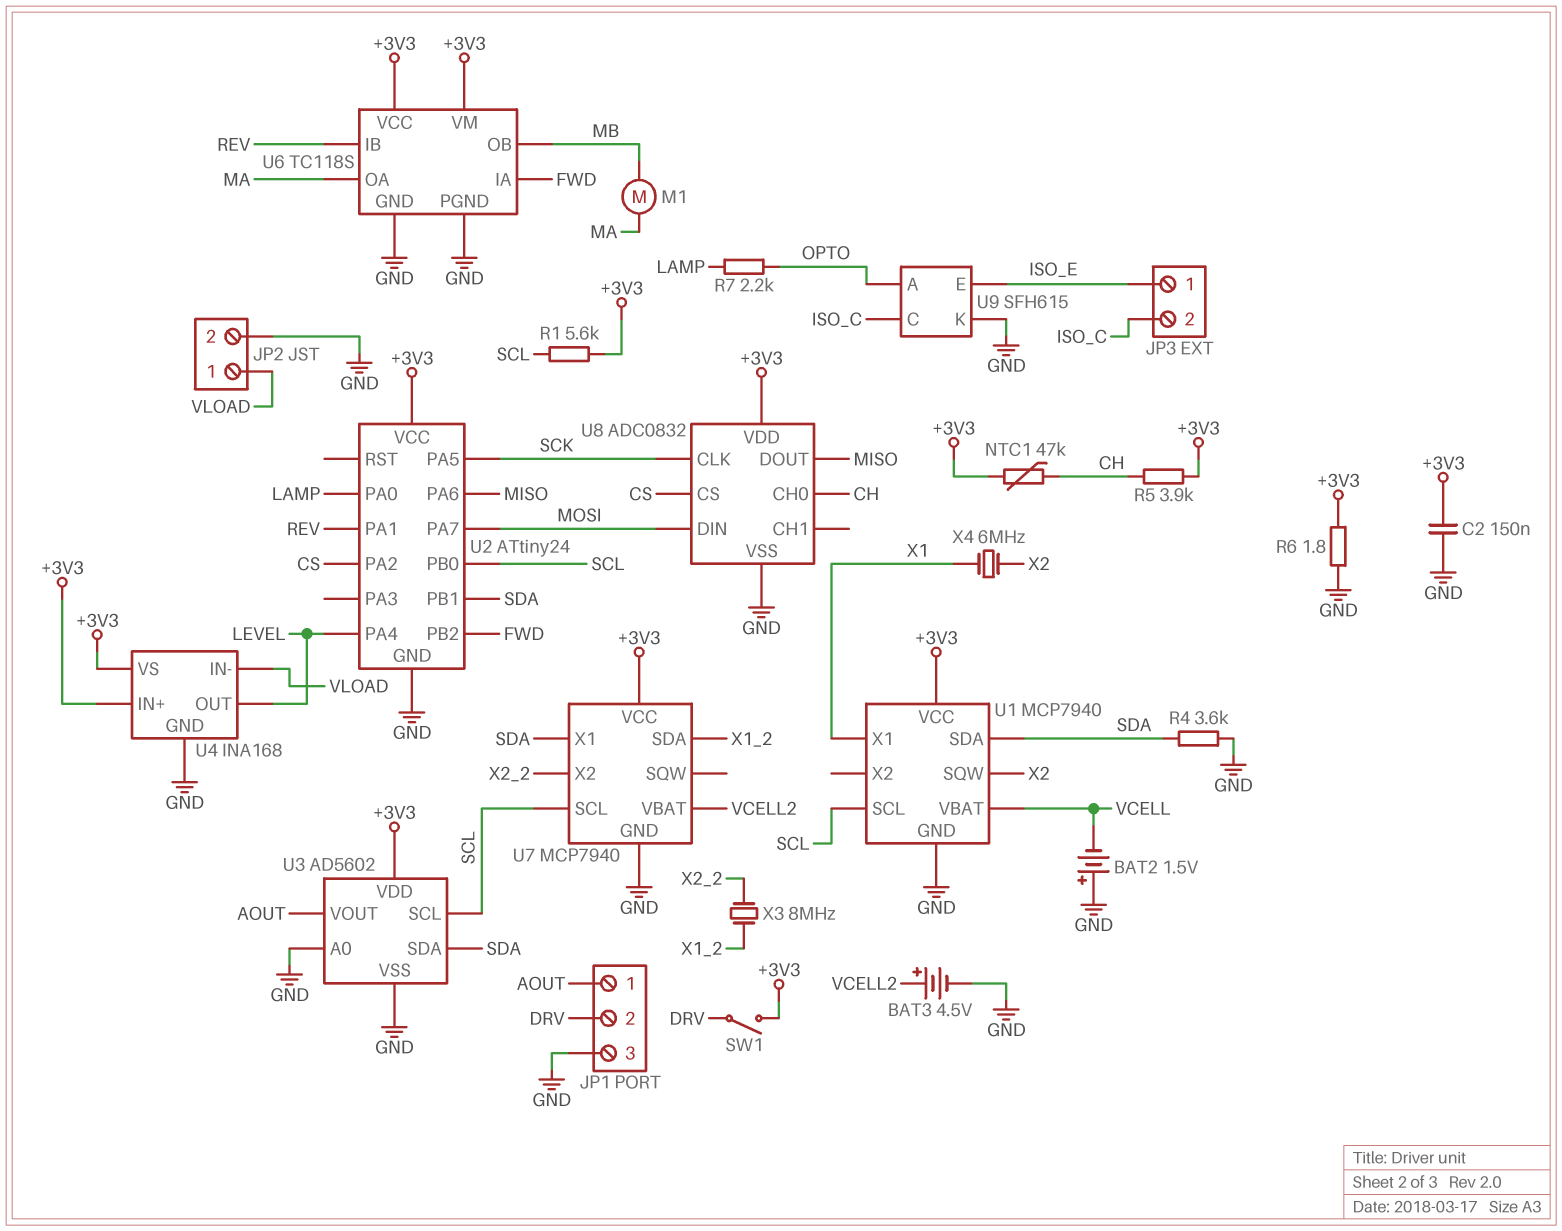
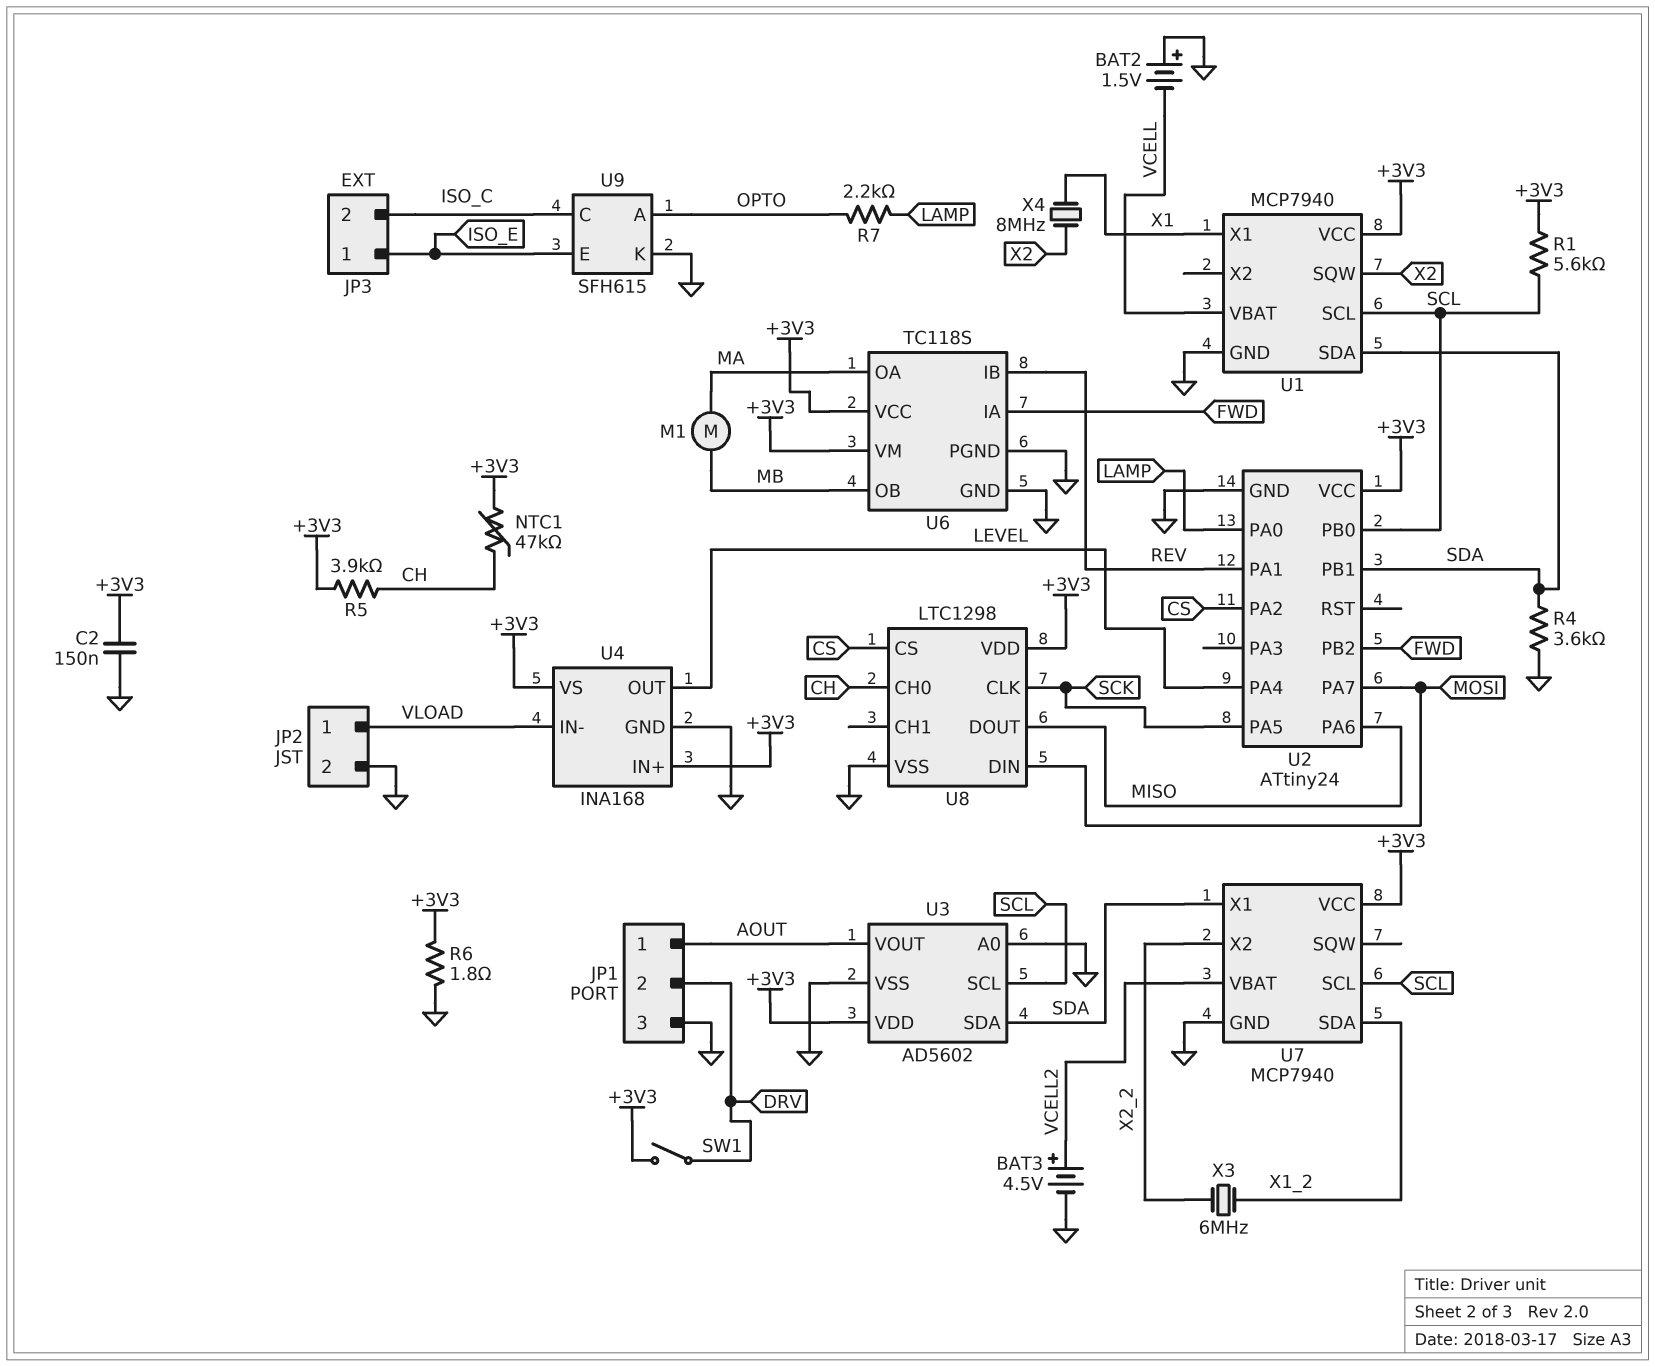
U8: ADC0832 -> LTC1298
X3: 8MHz (X1_2, X2_2) -> 6MHz (X1_2, X2_2)
X4: 6MHz (X1, X2) -> 8MHz (X1, X2)

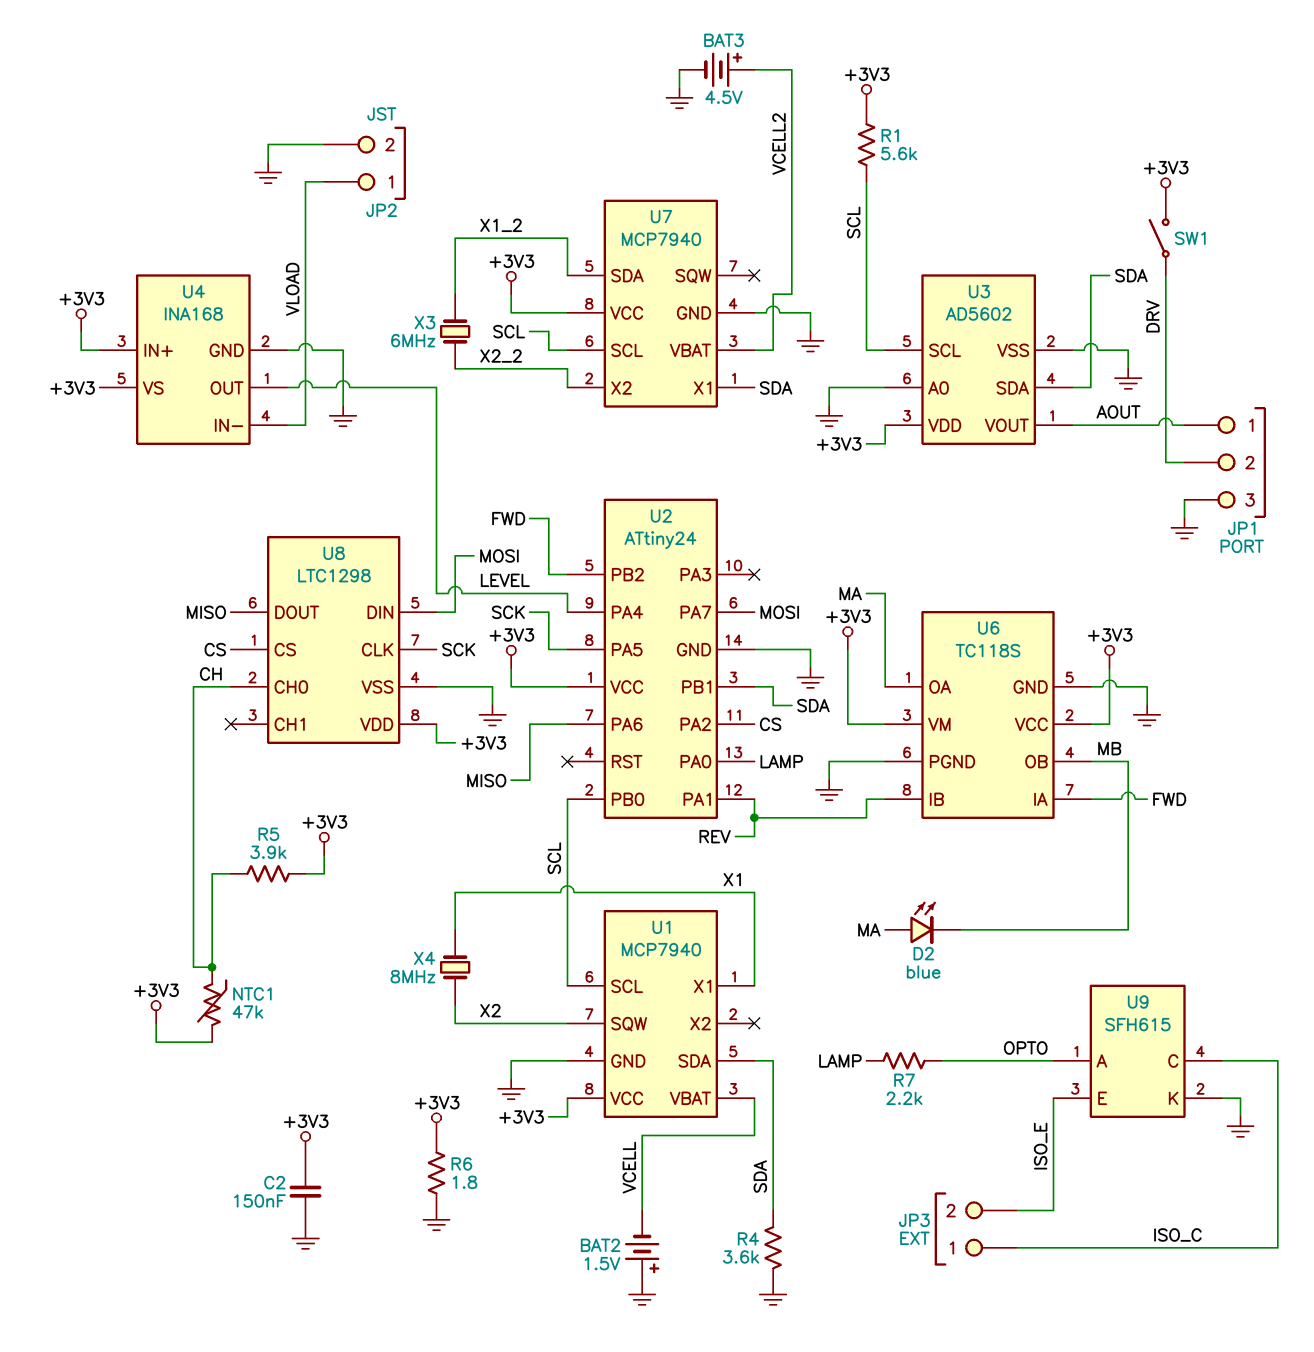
D2: none -> LED blue (A MA, K MB)
JP3 pin 1: ISO_E -> ISO_C
JP3 pin 2: ISO_C -> ISO_E
M1: motor (MA, MB) -> none

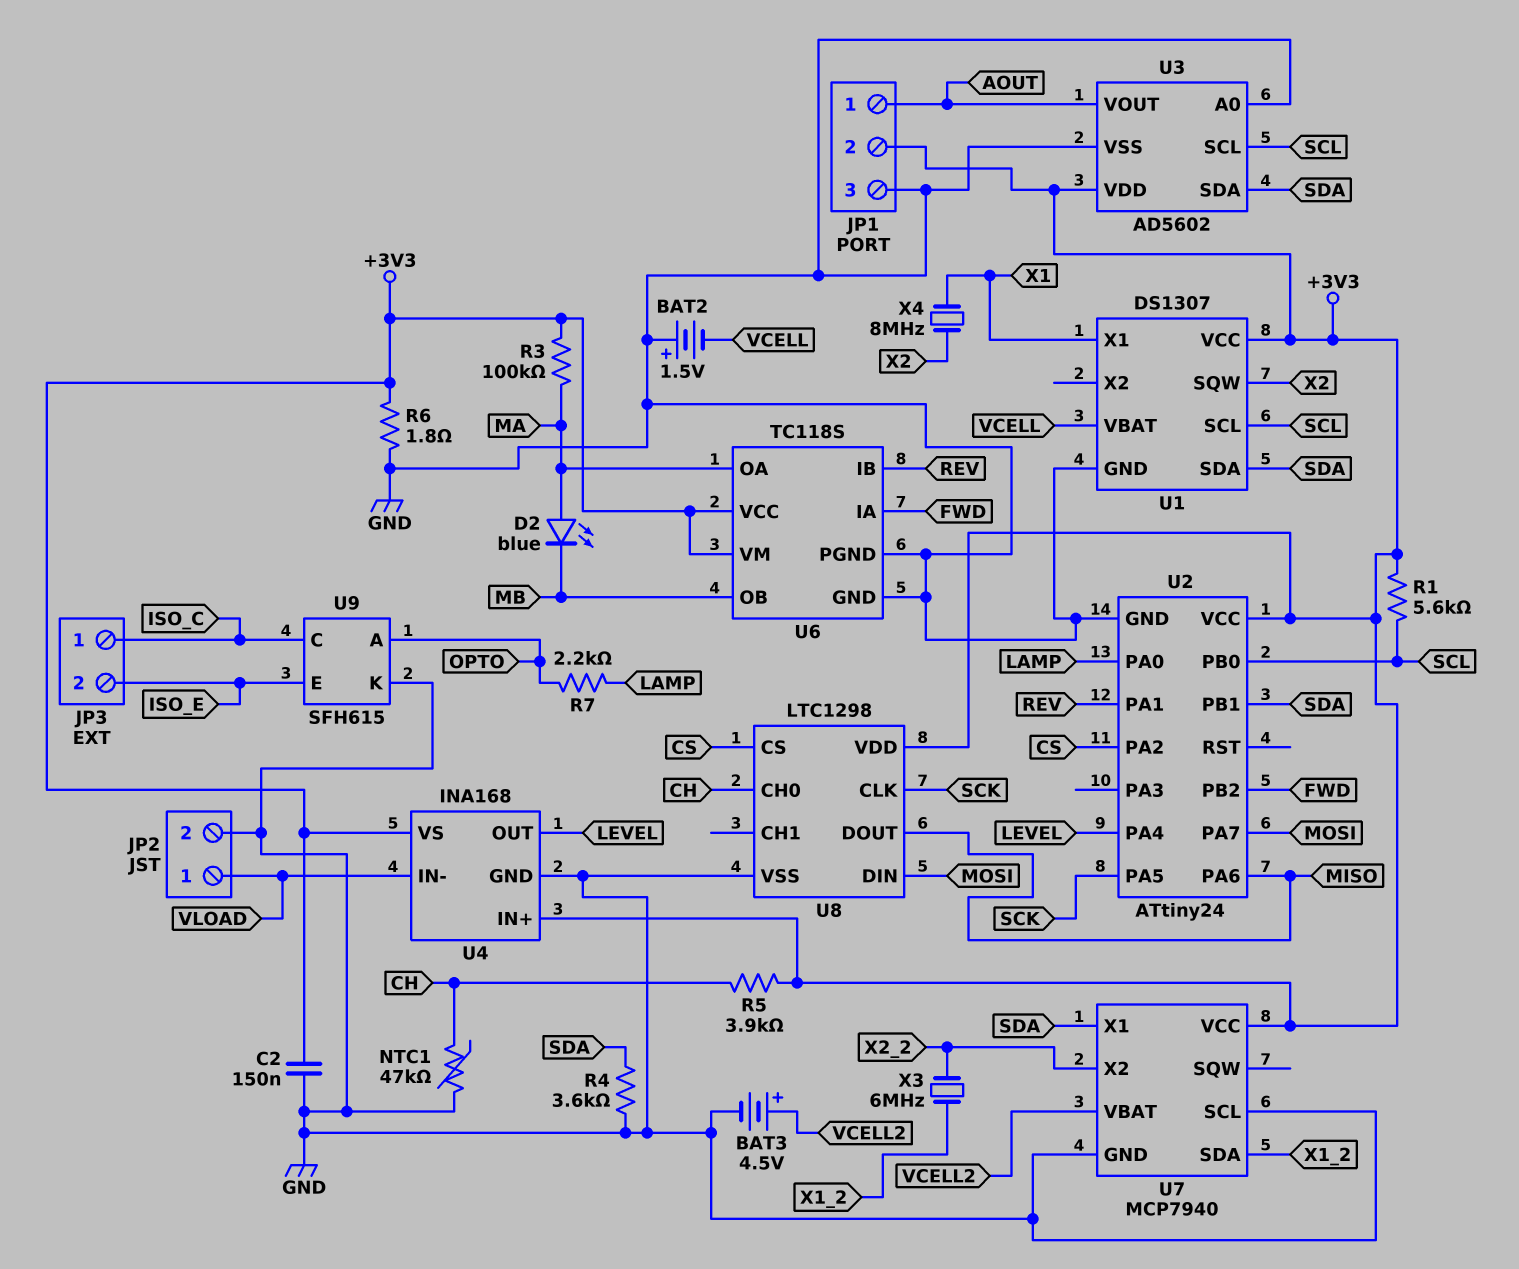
JP1 pin 2: DRV -> +3V3
NTC1: 47k (+3V3, CH) -> 47k (CH, GND)
R3: none -> 100k (+3V3, MA)
SW1: switch (+3V3, DRV) -> none
U1: MCP7940 -> DS1307
U7 pin SCL: SCL -> GND

